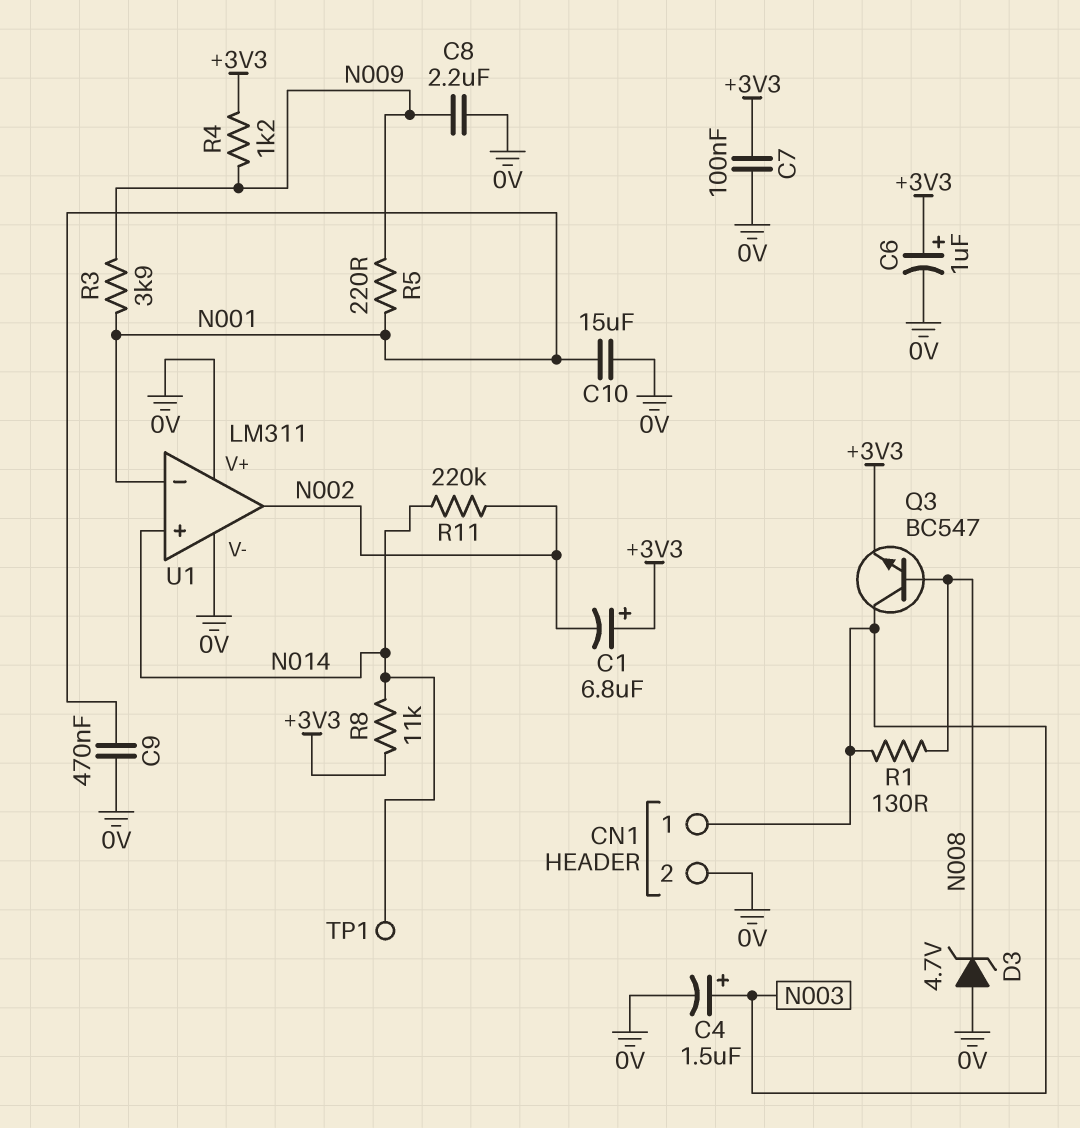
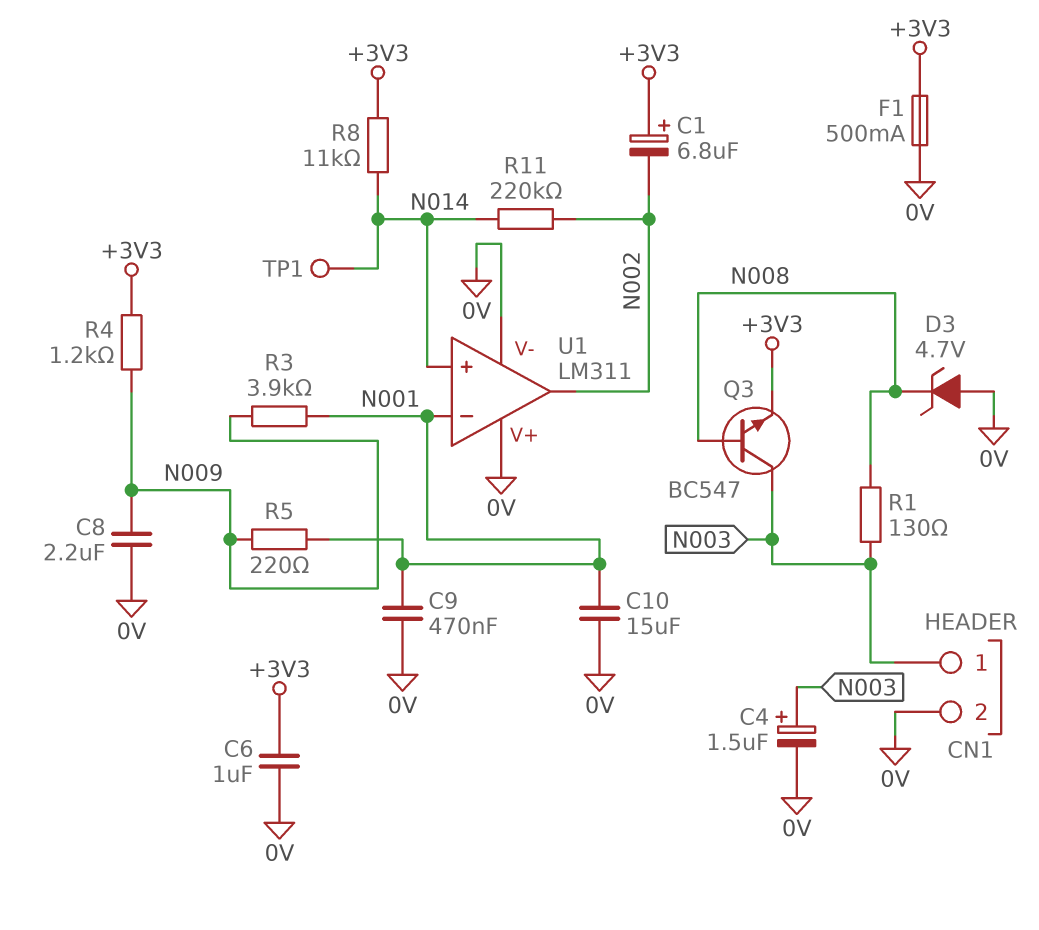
C6: 1uF (plus +3V3, minus 0V) -> 1uF (+3V3, 0V)
C7: 100nF (+3V3, 0V) -> none
F1: none -> 500mA (+3V3, 0V)

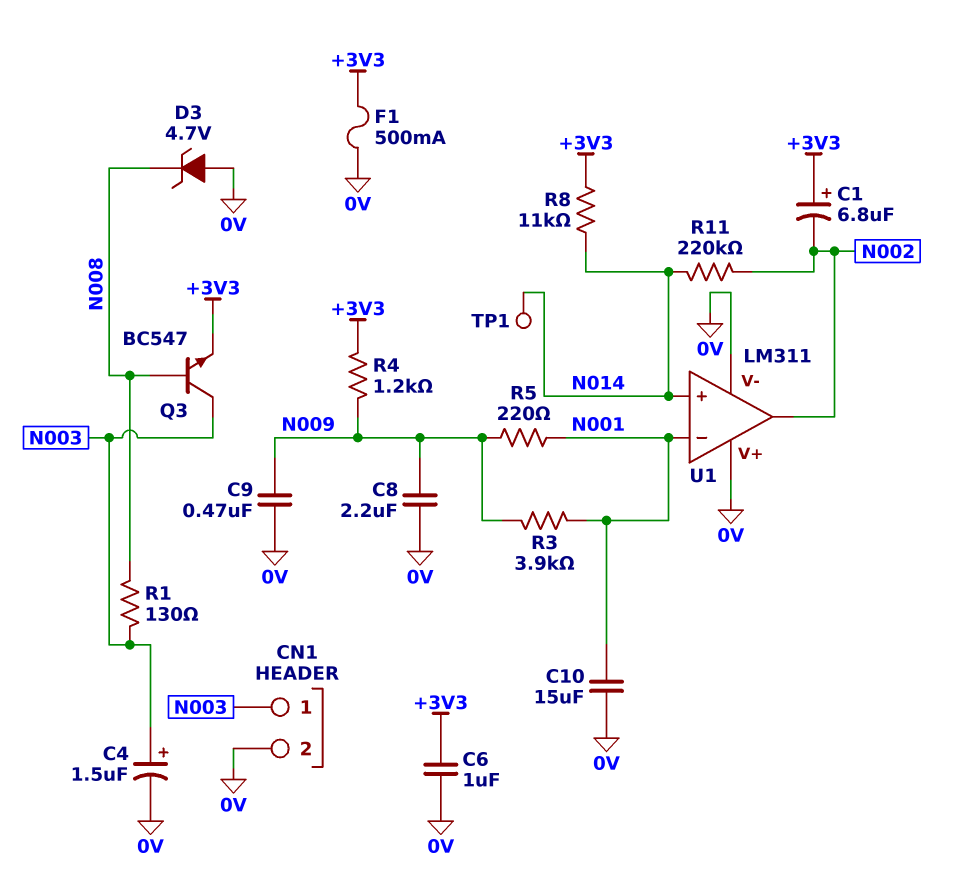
C9: 470nF (0V, N001) -> 470nF (0V, N009)

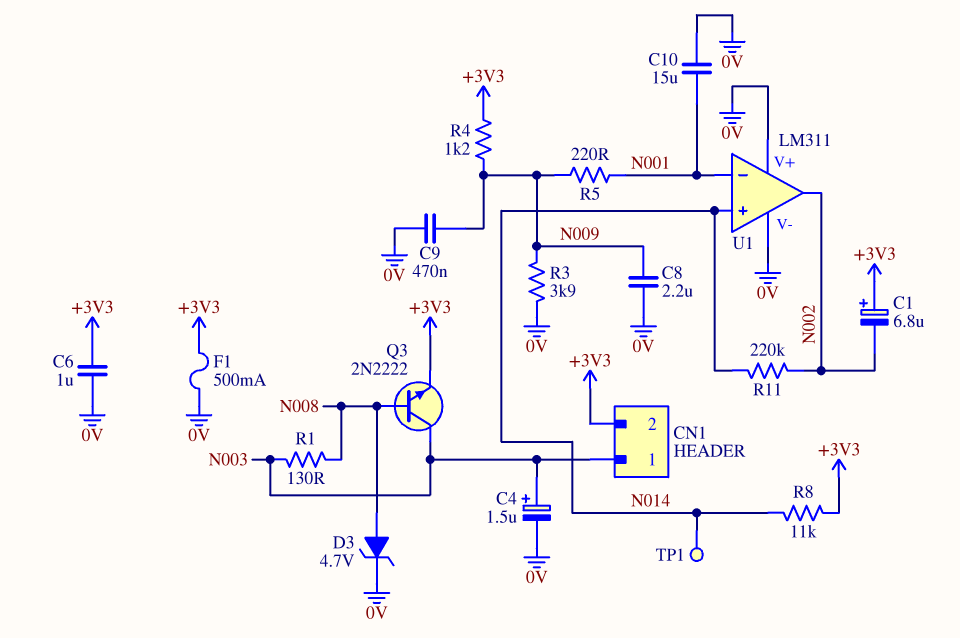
CN1 pin 2: 0V -> +3V3
D3: zener 4.7V (A 0V, K N008) -> zener 4.7V (A N008, K 0V)
Q3: NPN BC547 (B N008, C N003, E +3V3) -> NPN 2N2222 (B N008, C N003, E +3V3)
R3: 3.9k (N001, N009) -> 3.9k (0V, N009)

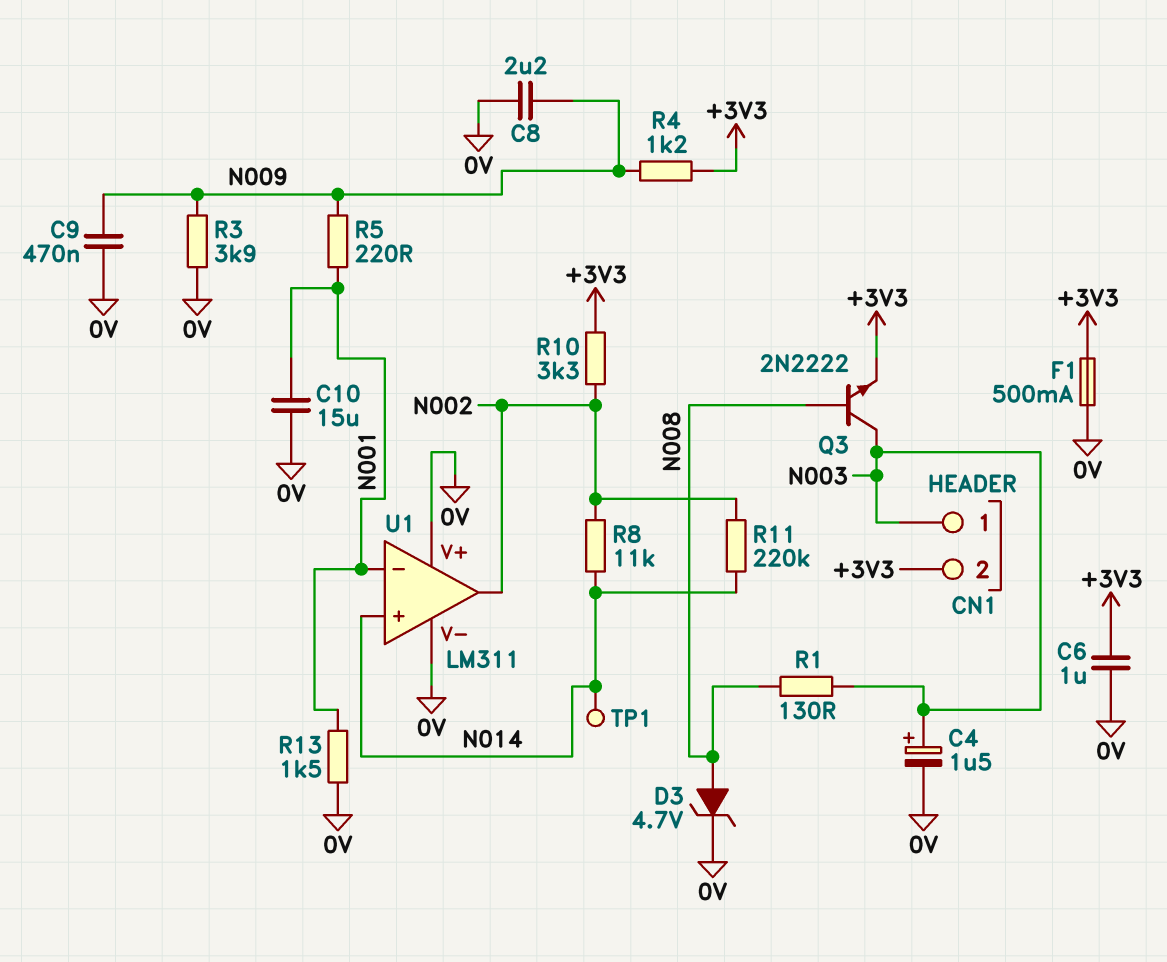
C1: 6.8uF (plus +3V3, minus N002) -> none
R8: 11k (+3V3, N014) -> 11k (N002, N014)
R10: none -> 3.3k (+3V3, N002)
R13: none -> 1.5k (0V, N001)

